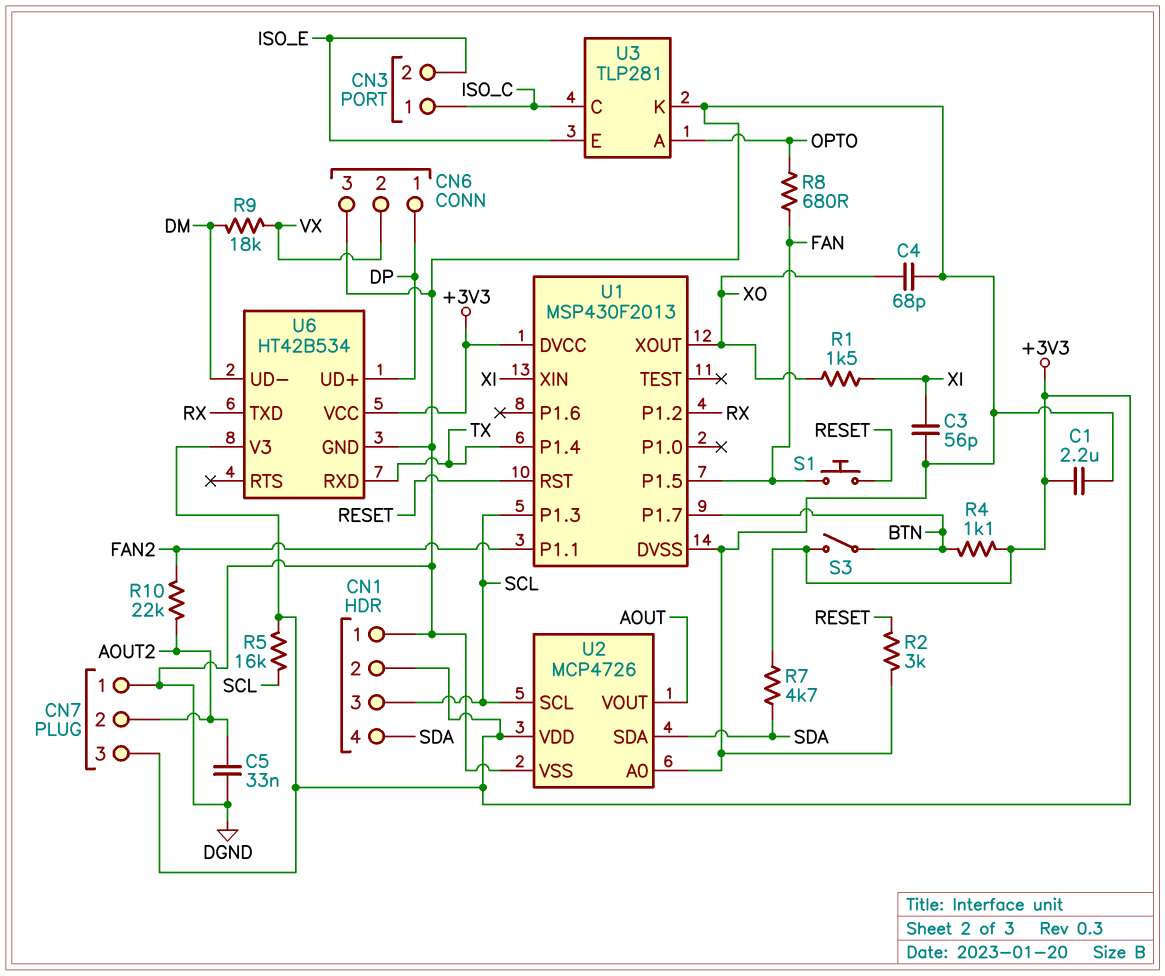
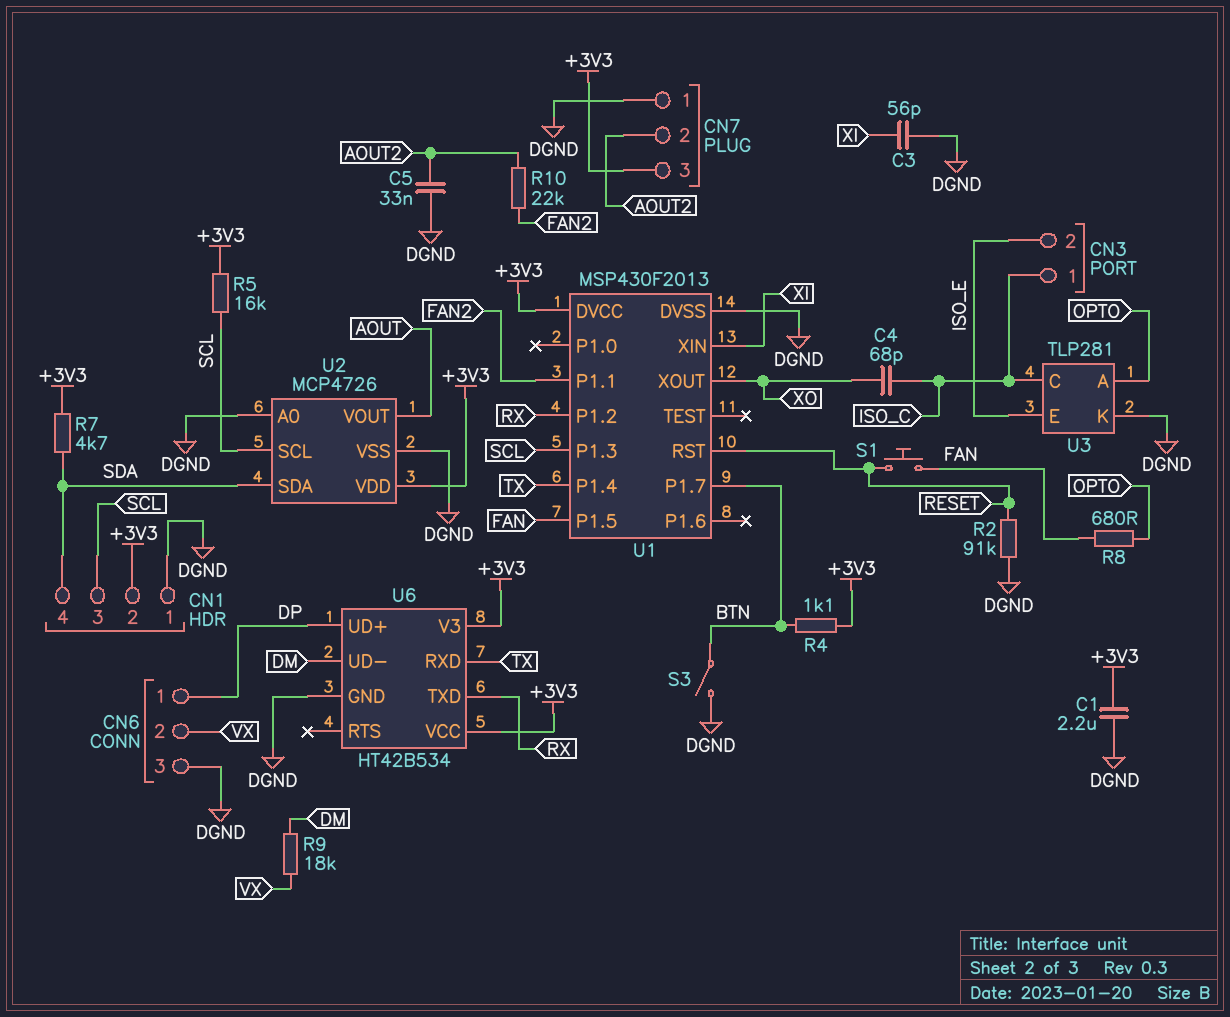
C4: 68pF (DGND, XO) -> 68pF (ISO_C, XO)
R1: 1.5k (XI, XO) -> none
R2: 3k (DGND, RESET) -> 91k (DGND, RESET)
S3: switch (+3V3, BTN) -> switch (BTN, DGND)

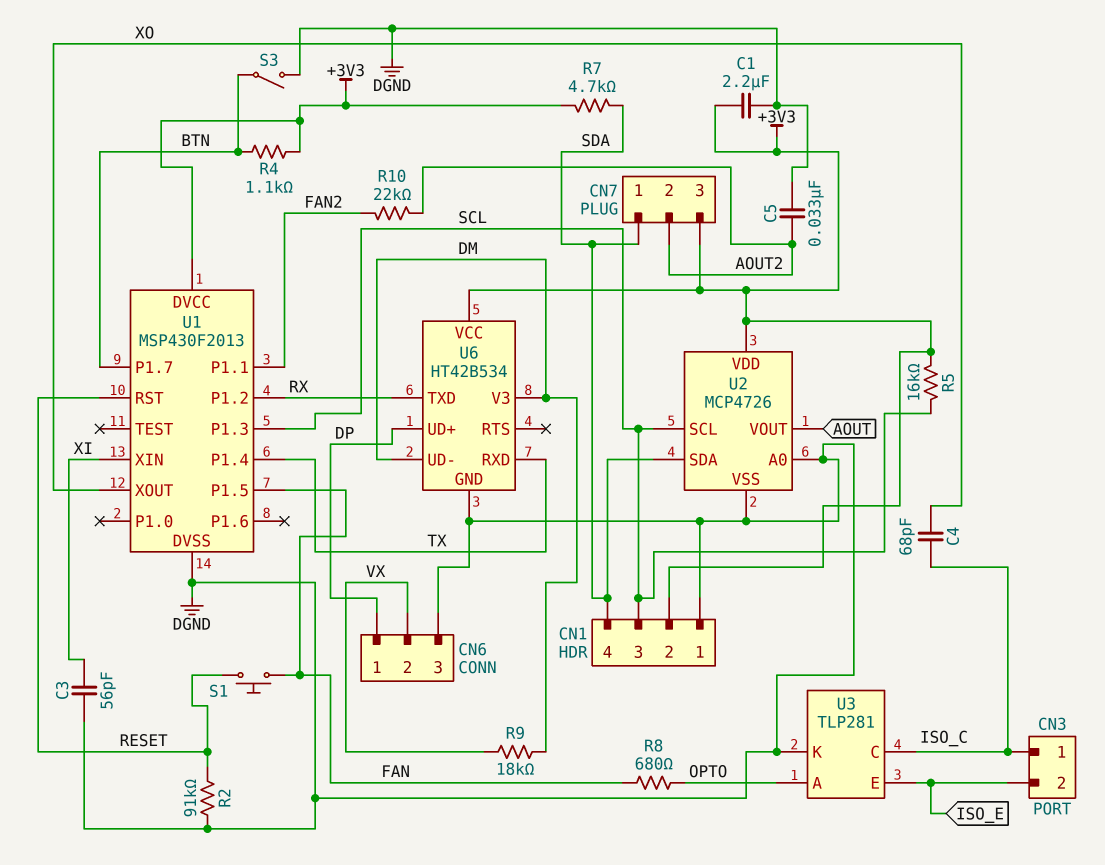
CN7 pin 1: DGND -> SDA
U6 pin V3: +3V3 -> DM

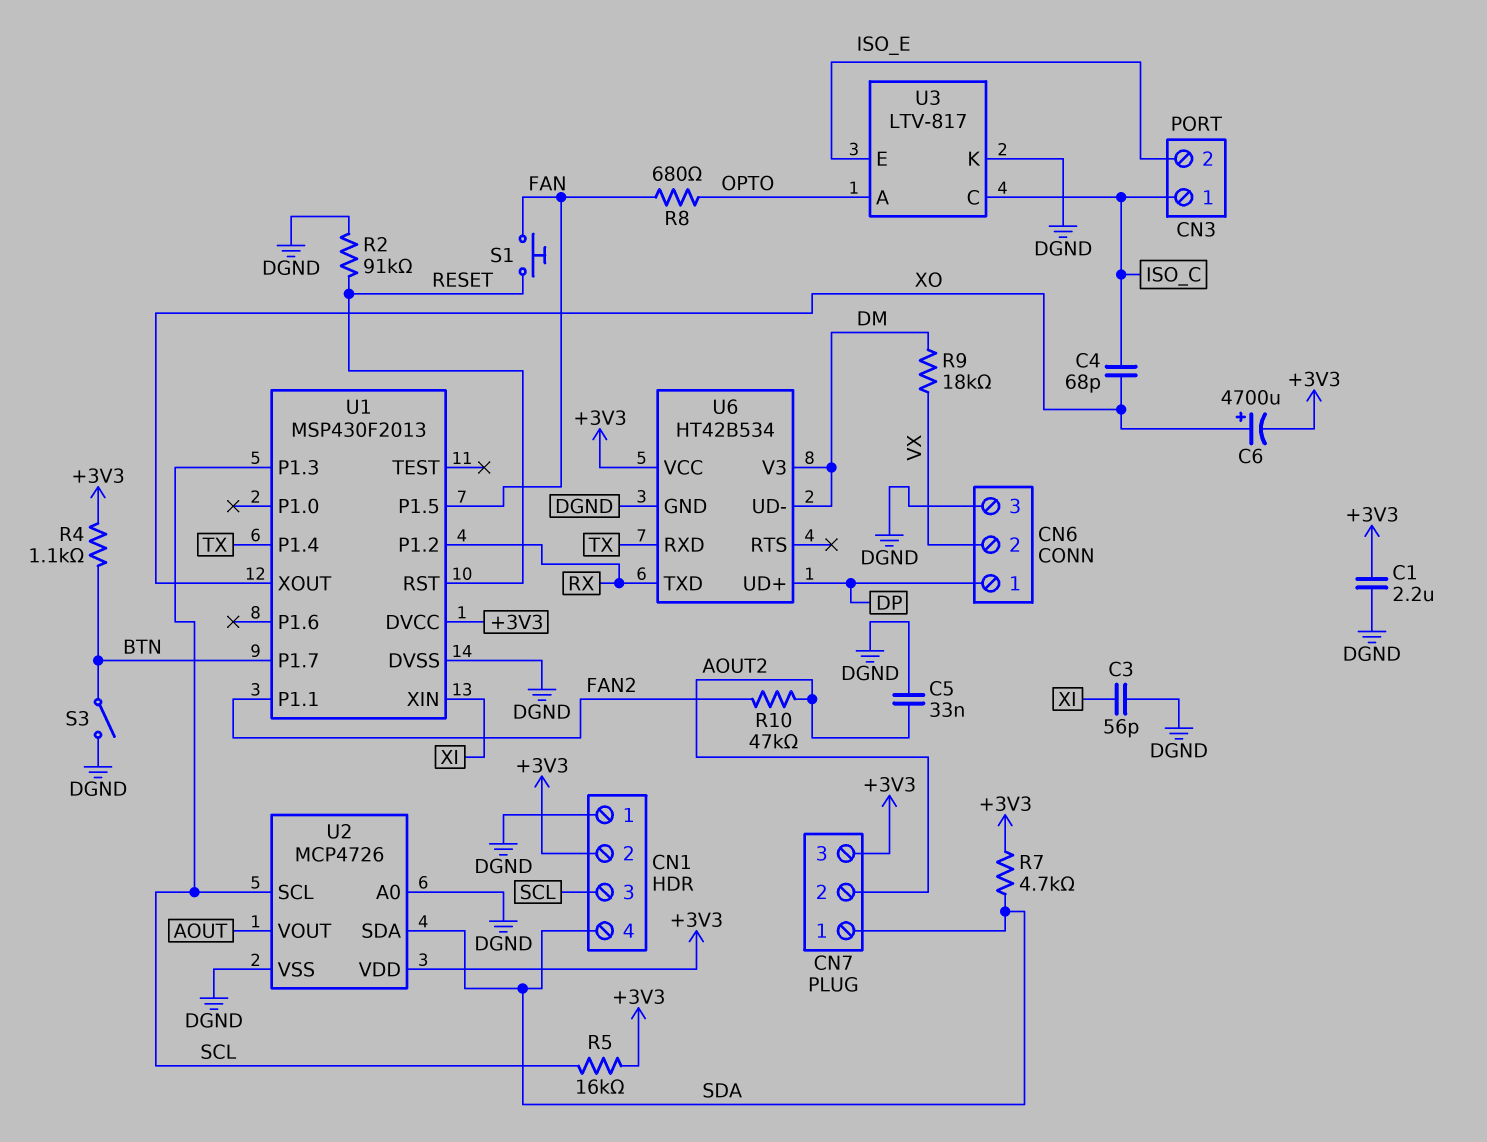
C6: none -> 4700uF (plus XO, minus +3V3)
R10: 22k (AOUT2, FAN2) -> 47k (AOUT2, FAN2)
U3: TLP281 -> LTV-817

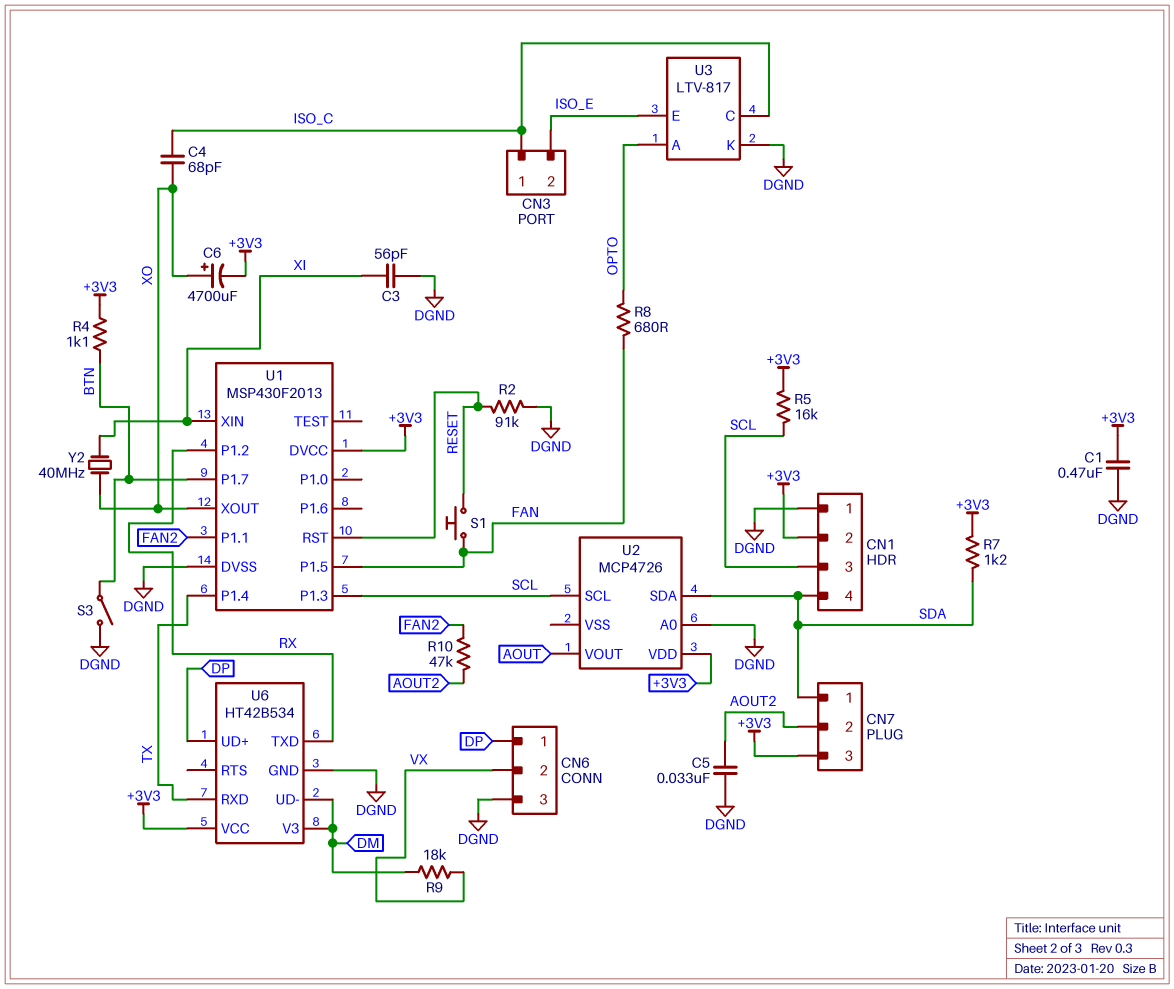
C1: 2.2uF (+3V3, DGND) -> 470nF (+3V3, DGND)
R7: 4.7k (+3V3, SDA) -> 1.2k (+3V3, SDA)
U2 pin VSS: DGND -> none
Y2: none -> 40MHz (XI, XO)

